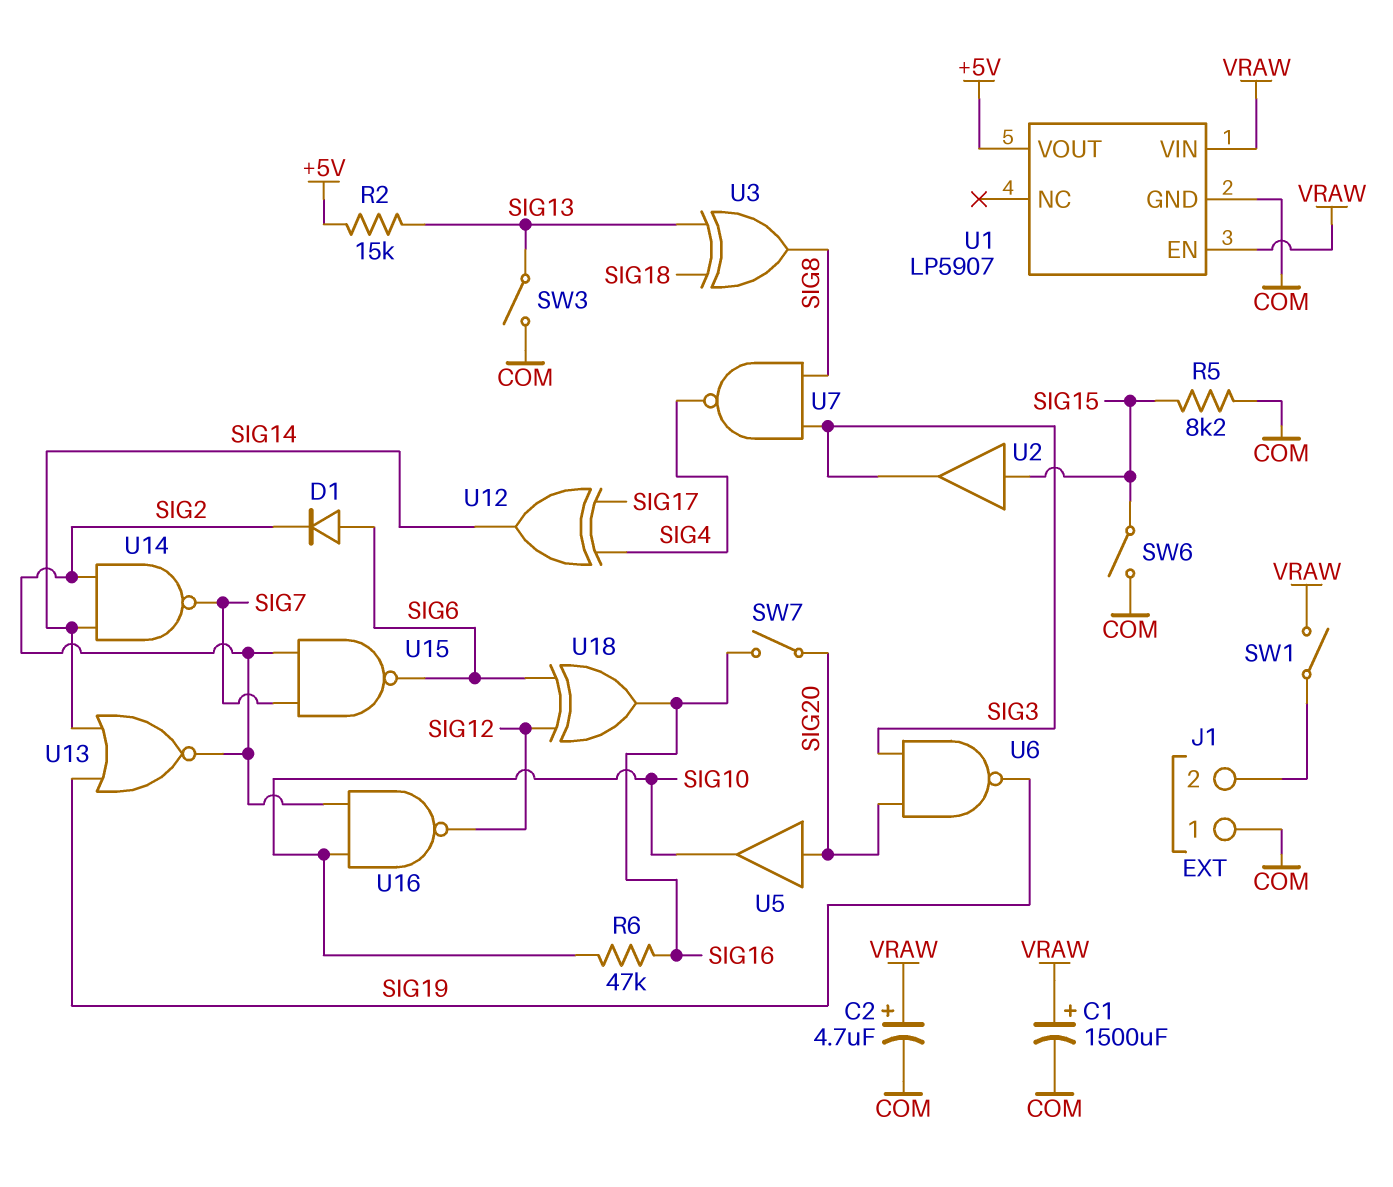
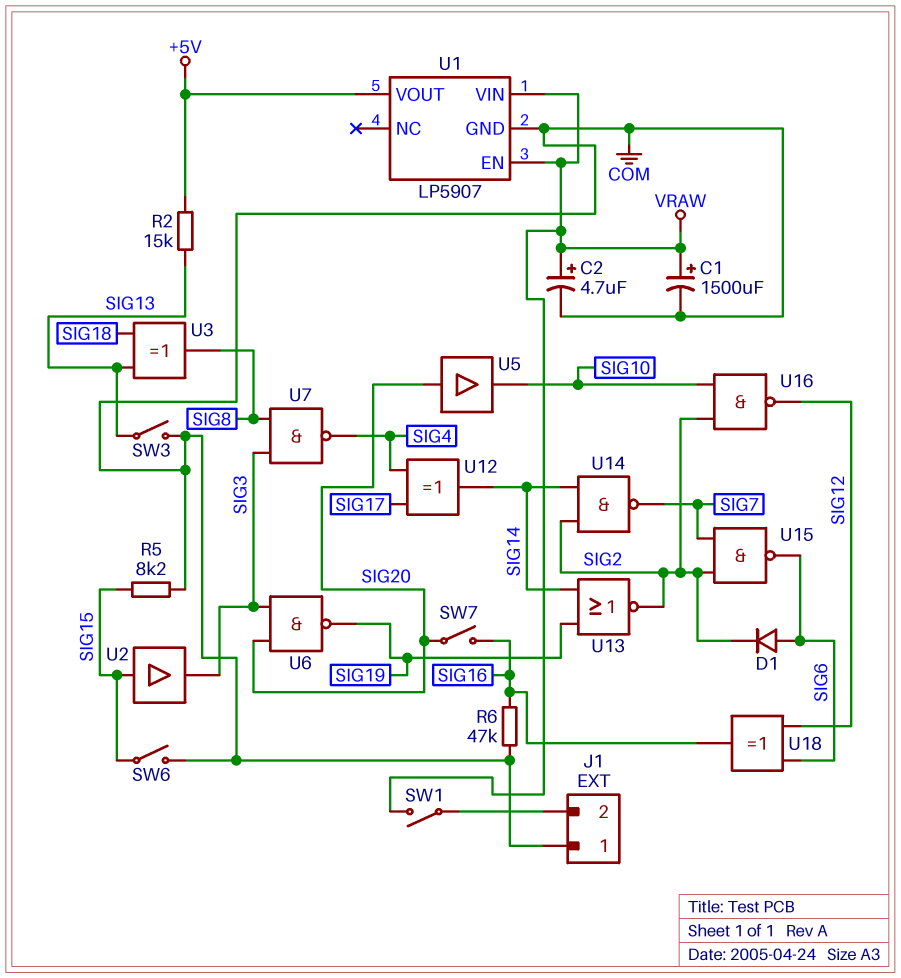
R6: 47k (SIG10, SIG16) -> 47k (COM, SIG16)

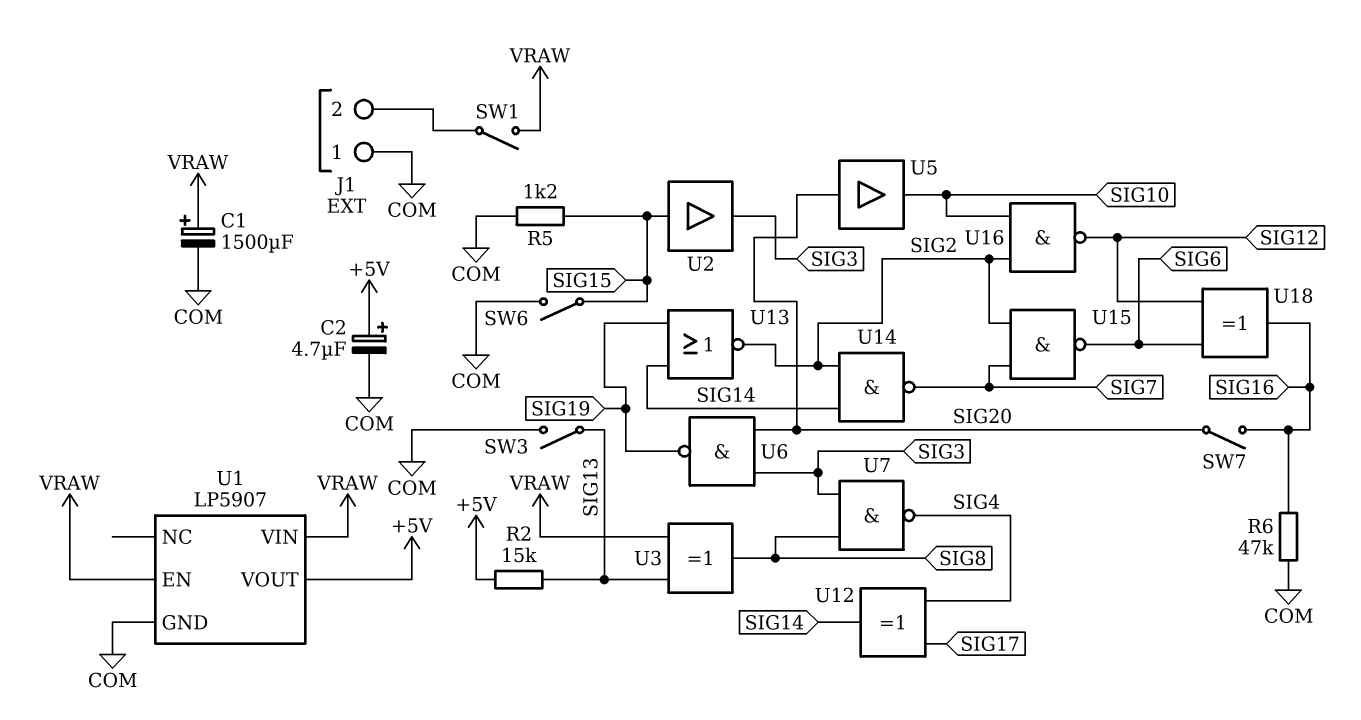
C2: 4.7uF (plus VRAW, minus COM) -> 4.7uF (plus +5V, minus COM)
D1: diode (A SIG6, K SIG2) -> none
R5: 8.2k (COM, SIG15) -> 1.2k (COM, SIG15)
U3: XOR (in SIG13, in SIG18, out SIG8) -> XOR (in SIG13, in VRAW, out SIG8)

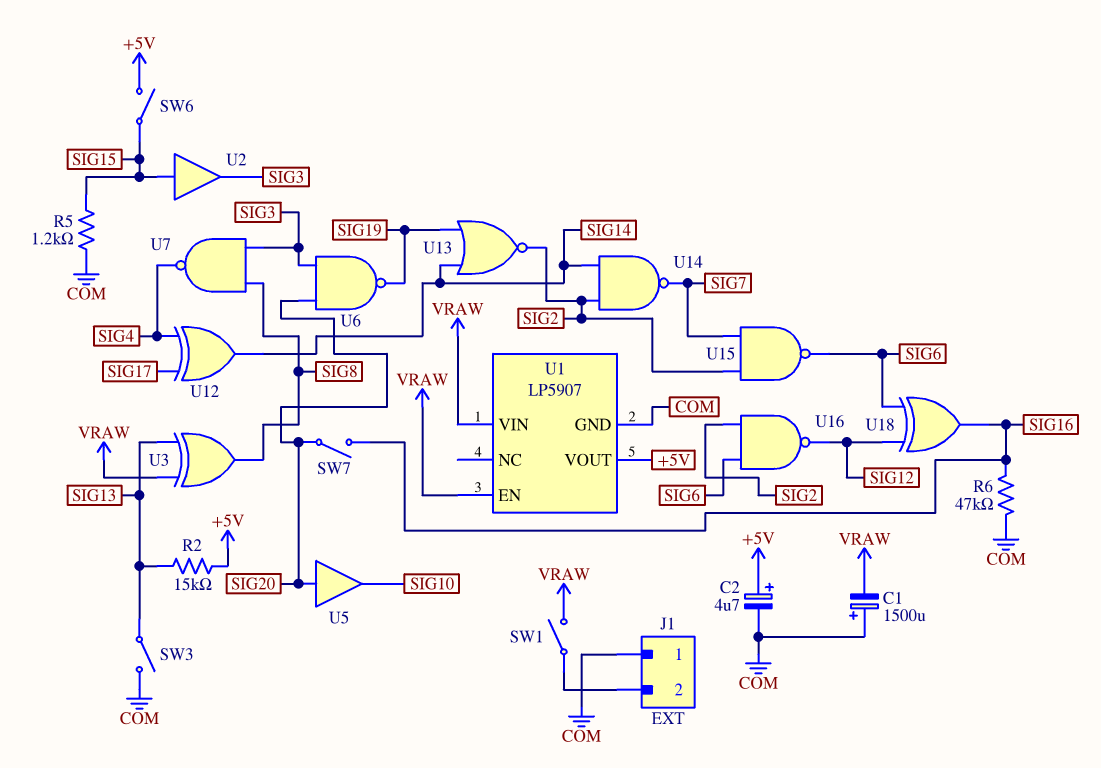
C1: 1500uF (plus VRAW, minus COM) -> 1500uF (plus COM, minus VRAW)
SW6: switch (COM, SIG15) -> switch (+5V, SIG15)
U16: NAND (in SIG2, in SIG10, out SIG12) -> NAND (in SIG2, in SIG6, out SIG12)

